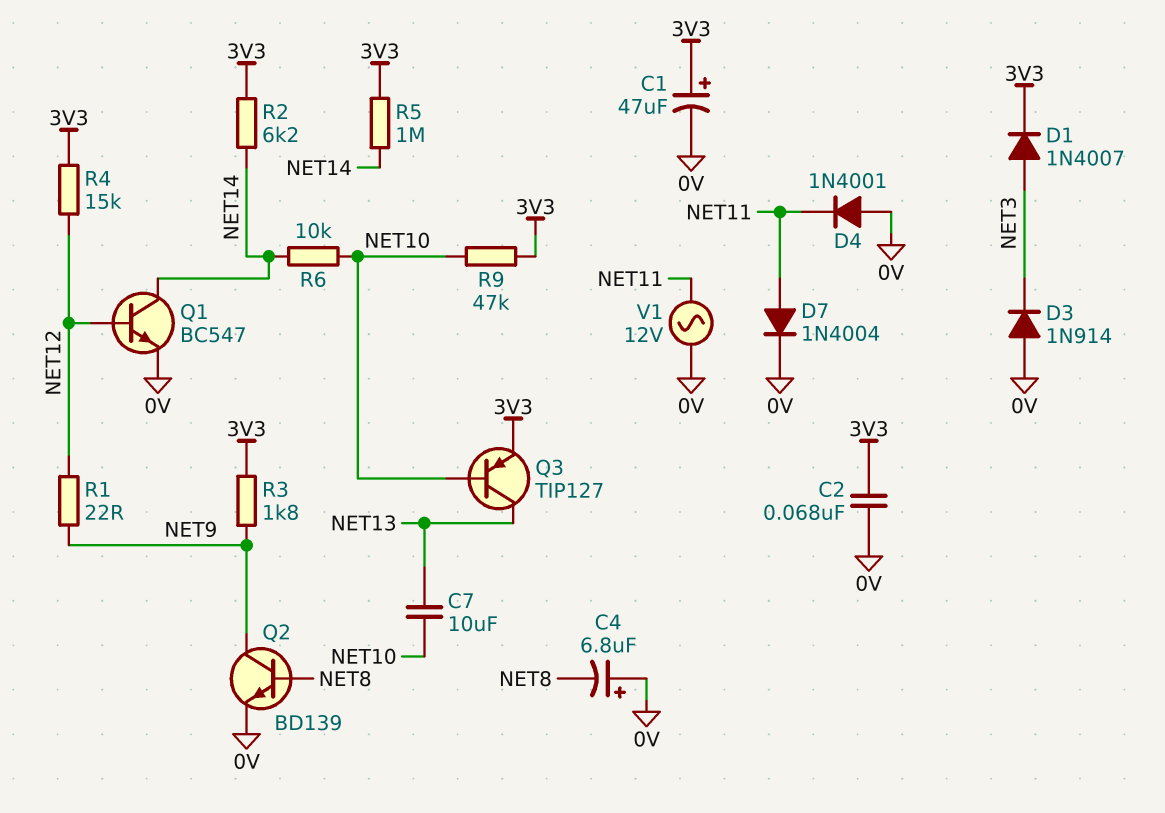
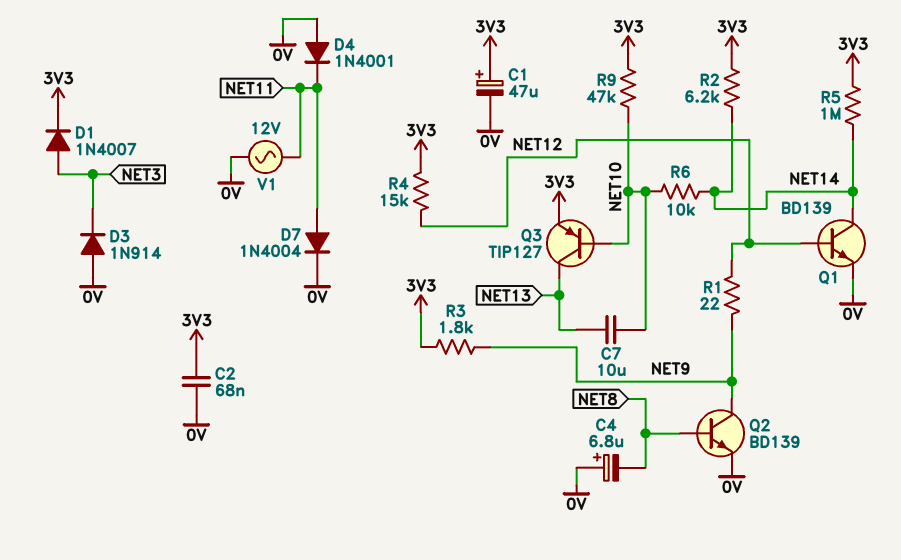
Q1: NPN BC547 (B NET12, C NET14, E 0V) -> NPN BD139 (B NET12, C NET14, E 0V)

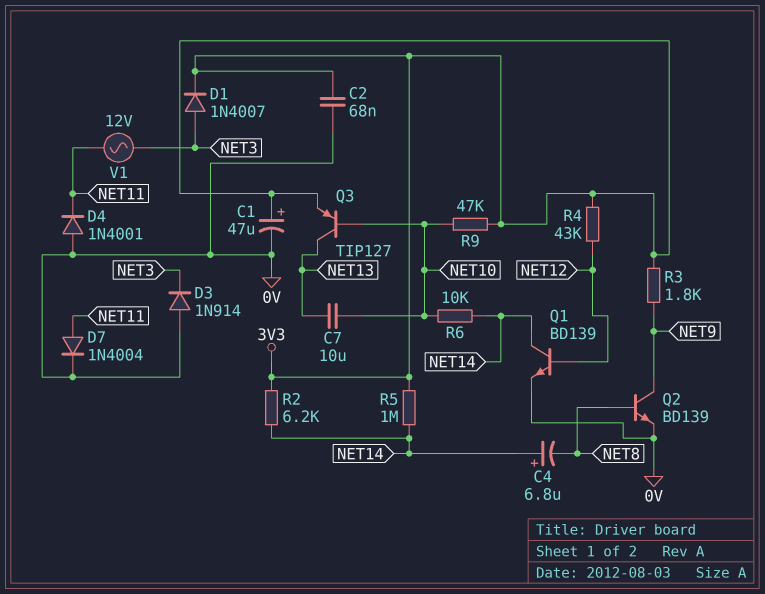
C4: 6.8uF (plus 0V, minus NET8) -> 6.8uF (plus NET14, minus NET8)
R1: 22 (NET9, NET12) -> none
R4: 15k (3V3, NET12) -> 43k (3V3, NET12)
V1: AC 12V (0V, NET11) -> AC 12V (NET3, NET11)

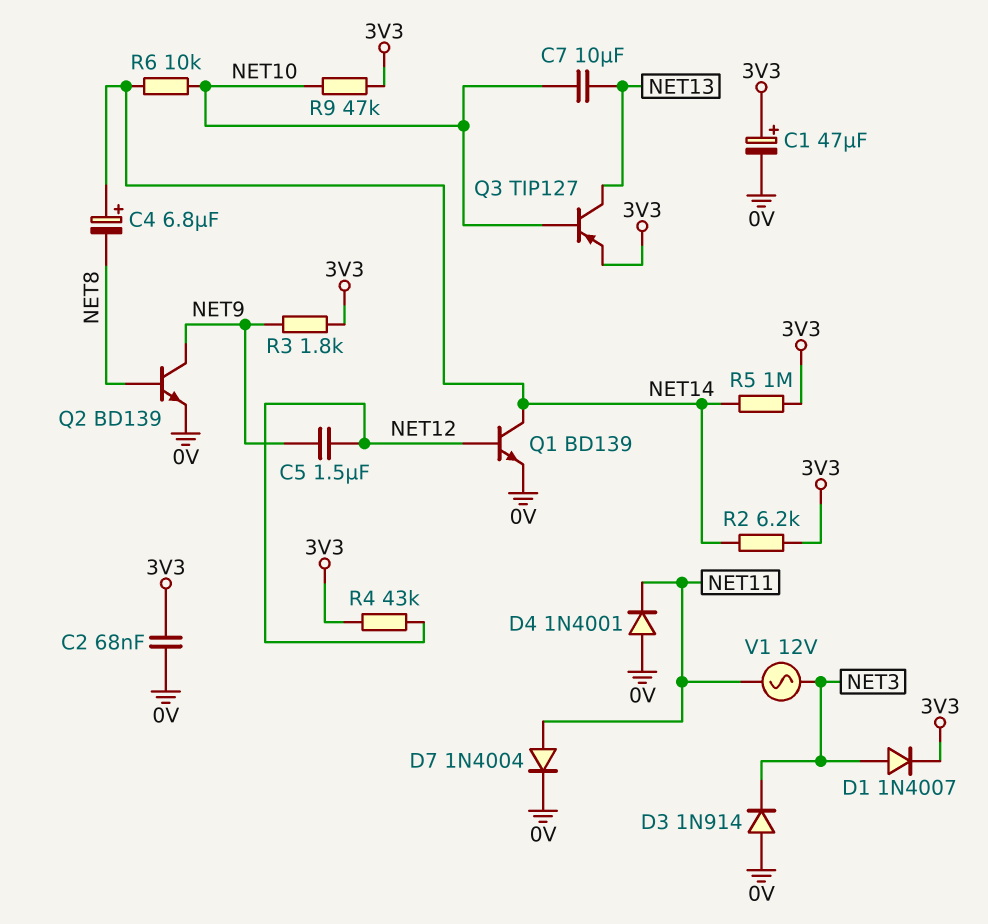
C5: none -> 1.5uF (NET9, NET12)

